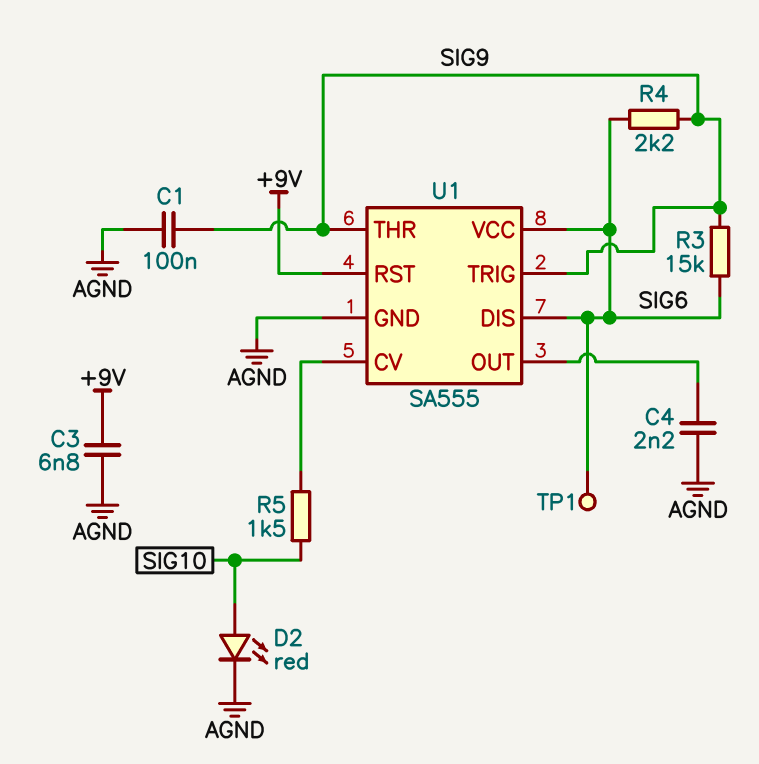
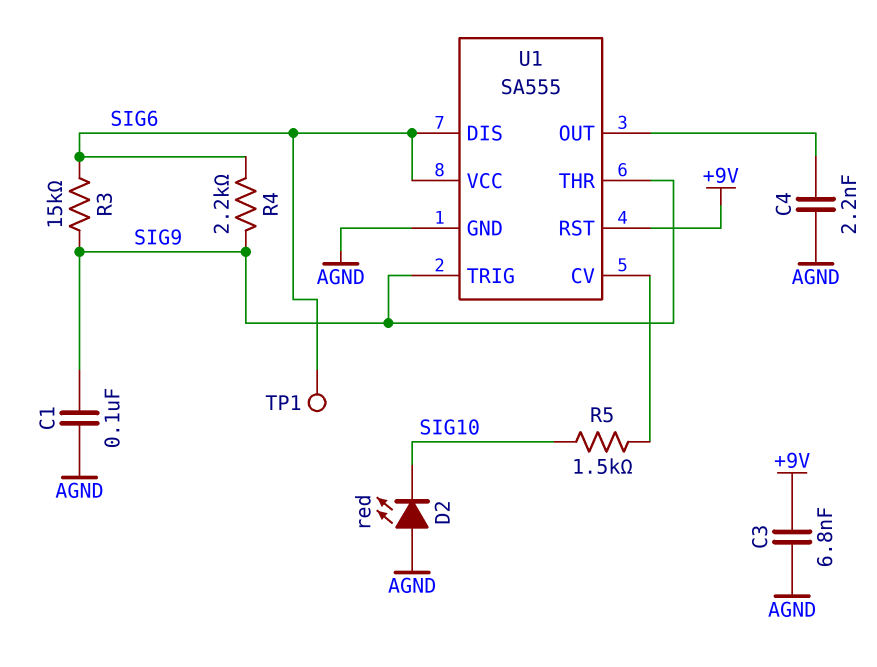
D2: LED red (A SIG10, K AGND) -> LED red (A AGND, K SIG10)

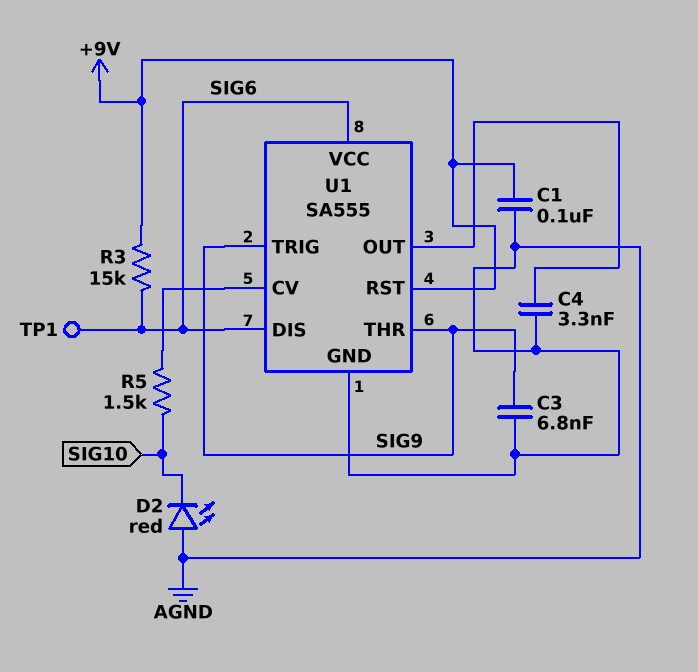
C1: 100nF (AGND, SIG9) -> 100nF (+9V, AGND)
C3: 6.8nF (+9V, AGND) -> 6.8nF (AGND, SIG9)
C4: 2.2nF (AGND, U1/OUT) -> 3.3nF (AGND, U1/OUT)
R3: 15k (SIG6, SIG9) -> 15k (+9V, SIG6)
R4: 2.2k (SIG6, SIG9) -> none

